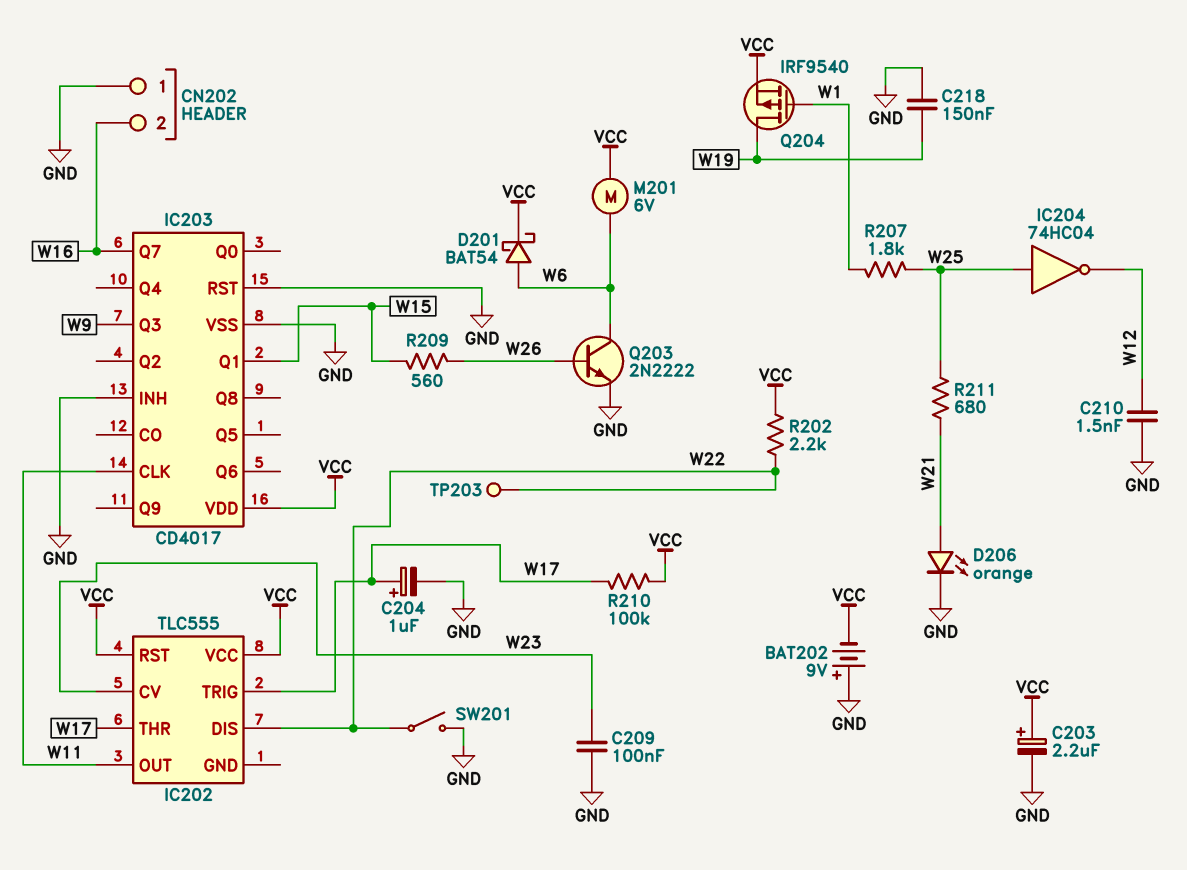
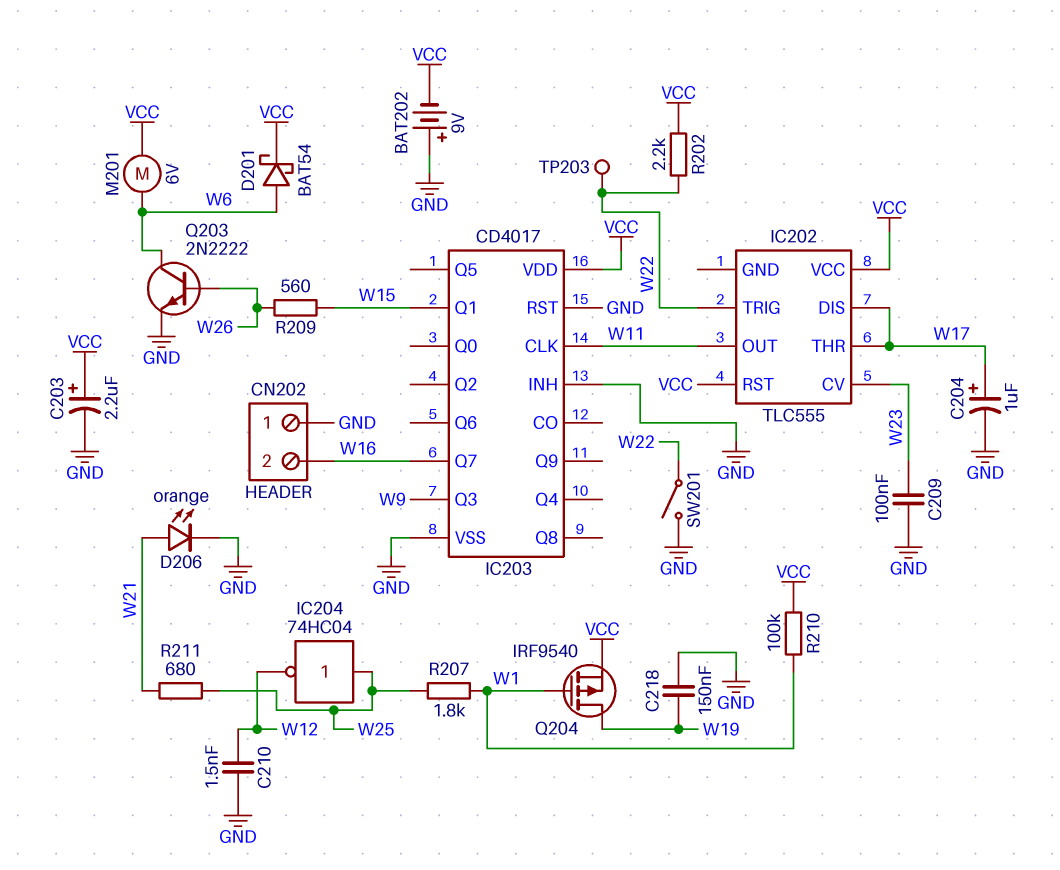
IC202 pin DIS: W22 -> W17
IC202 pin TRIG: W17 -> W22
R210: 100k (VCC, W17) -> 100k (VCC, W1)

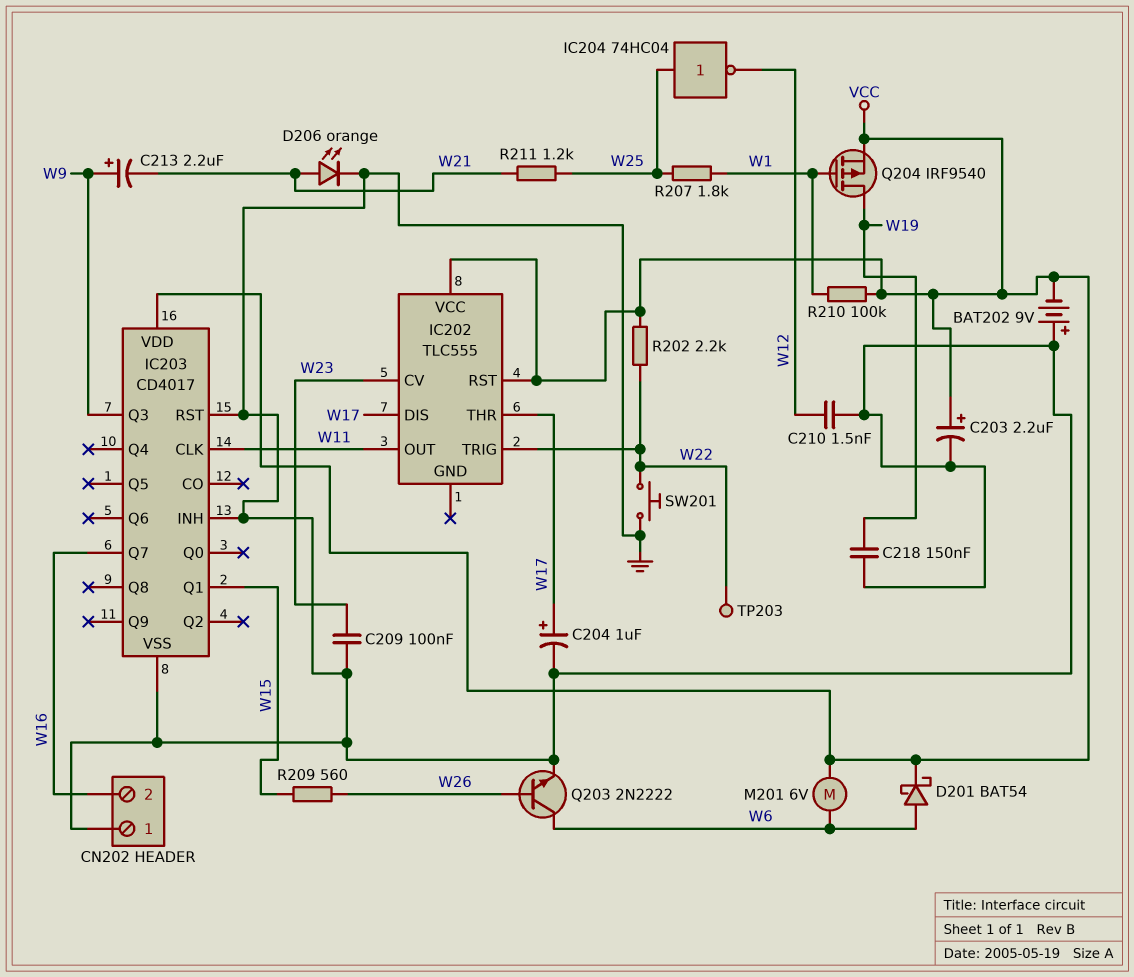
C213: none -> 2.2uF (plus W9, minus W21)
R211: 680 (W21, W25) -> 1.2k (W21, W25)
SW201: switch (GND, W22) -> button (GND, W22)

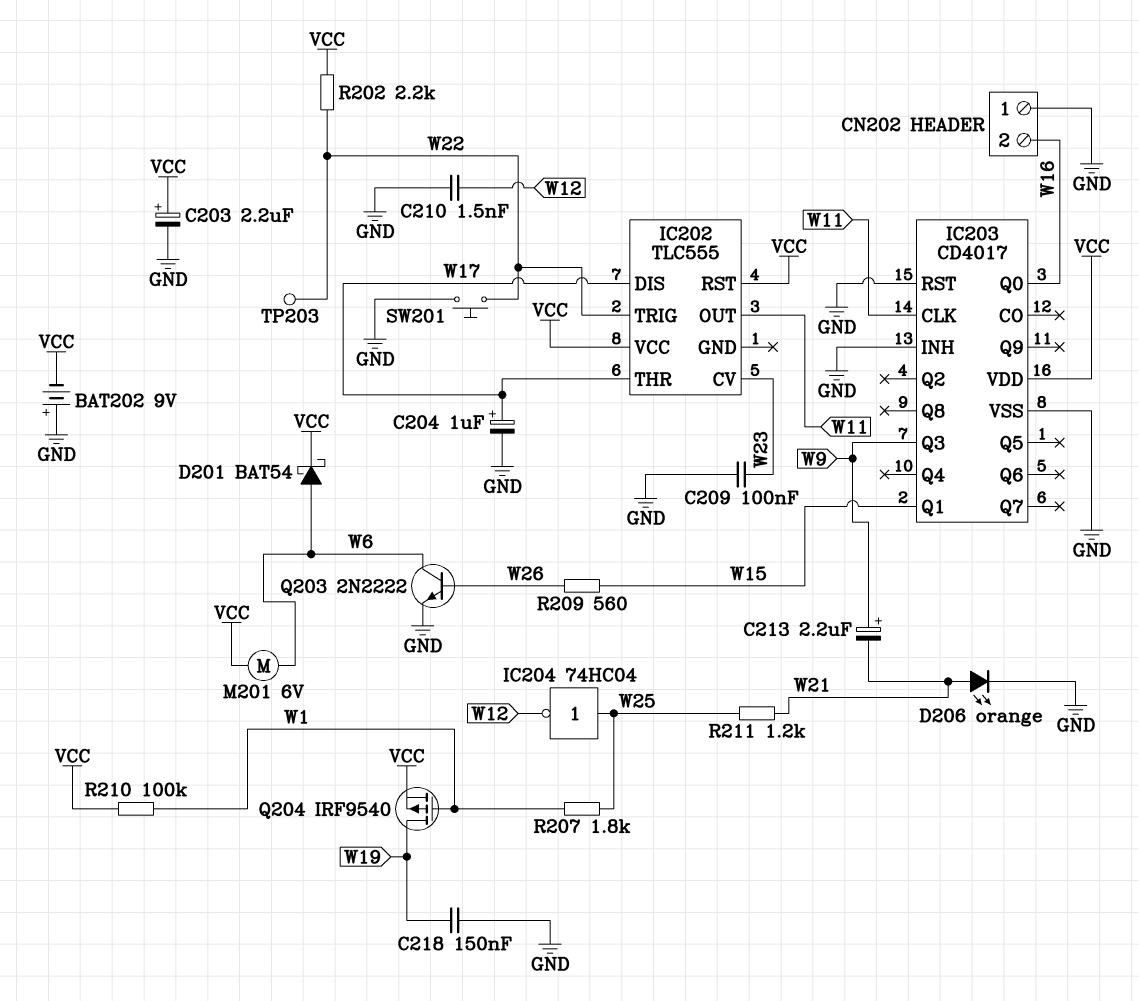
IC203 pin Q0: none -> W16
IC203 pin Q7: W16 -> none

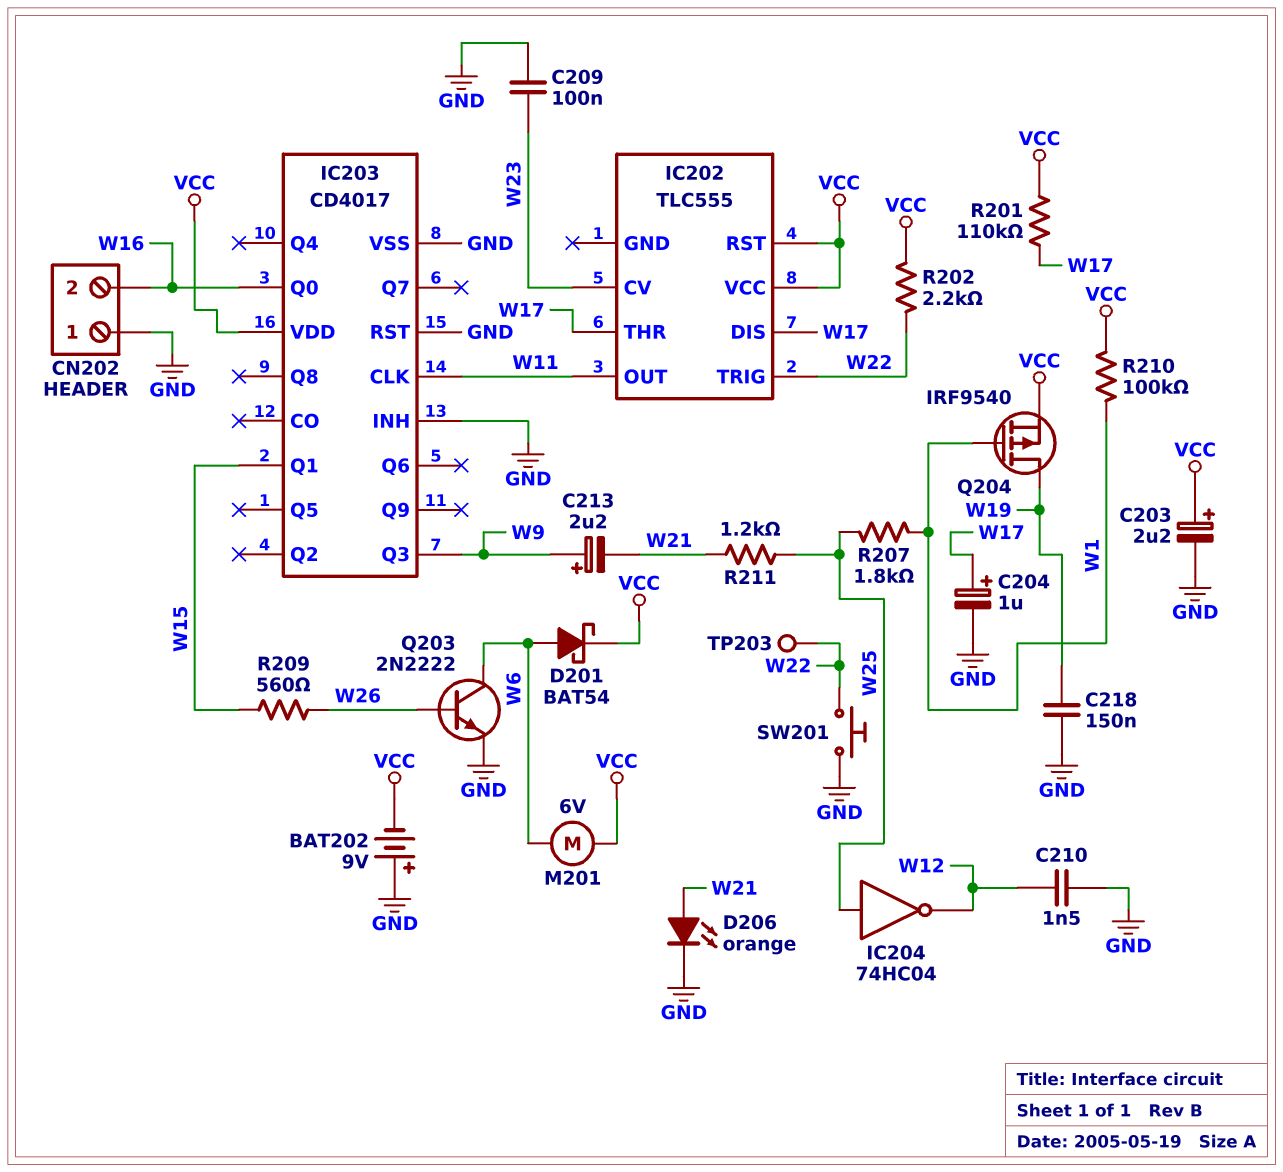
R201: none -> 110k (VCC, W17)

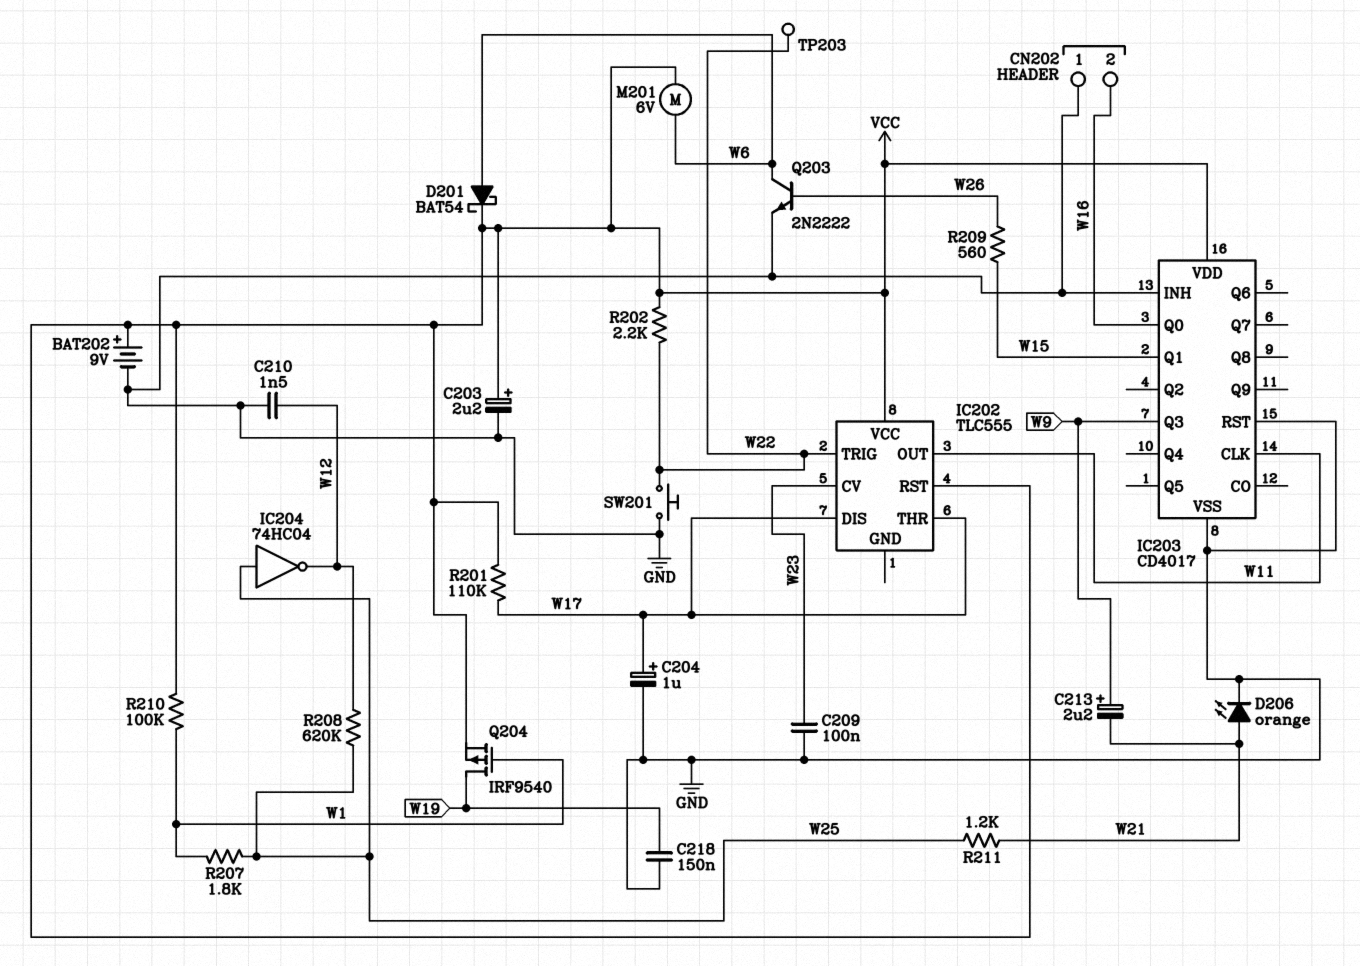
BAT202: 9V (plus GND, minus VCC) -> 9V (plus VCC, minus GND)
R208: none -> 620k (W12, W25)

